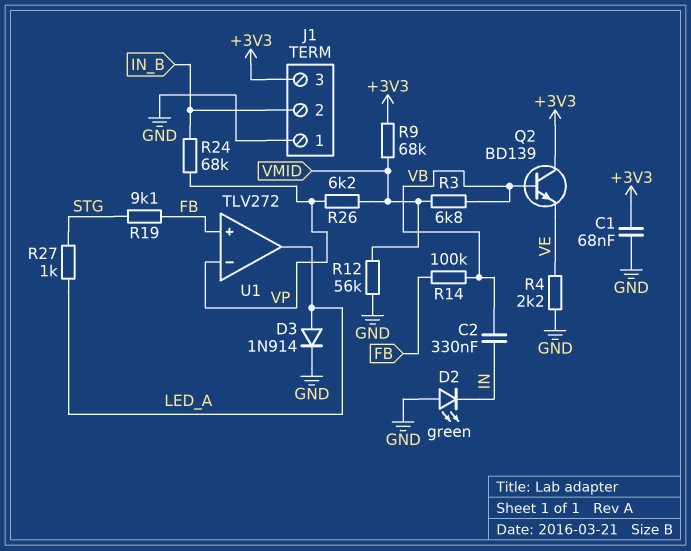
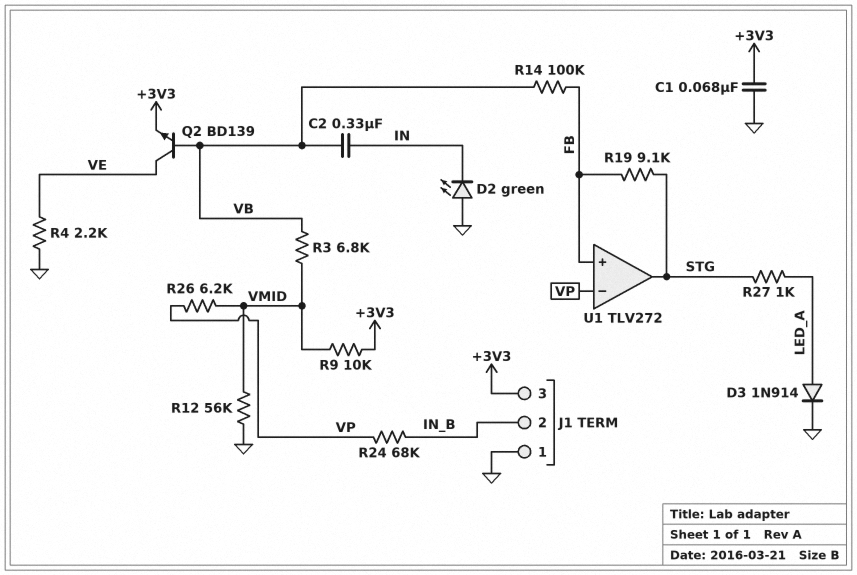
Q2: NPN BD139 (B VB, C +3V3, E VE) -> NPN BD139 (B VB, C VE, E +3V3)
R9: 68k (+3V3, VMID) -> 10k (+3V3, VMID)
U1 pin out: LED_A -> STG

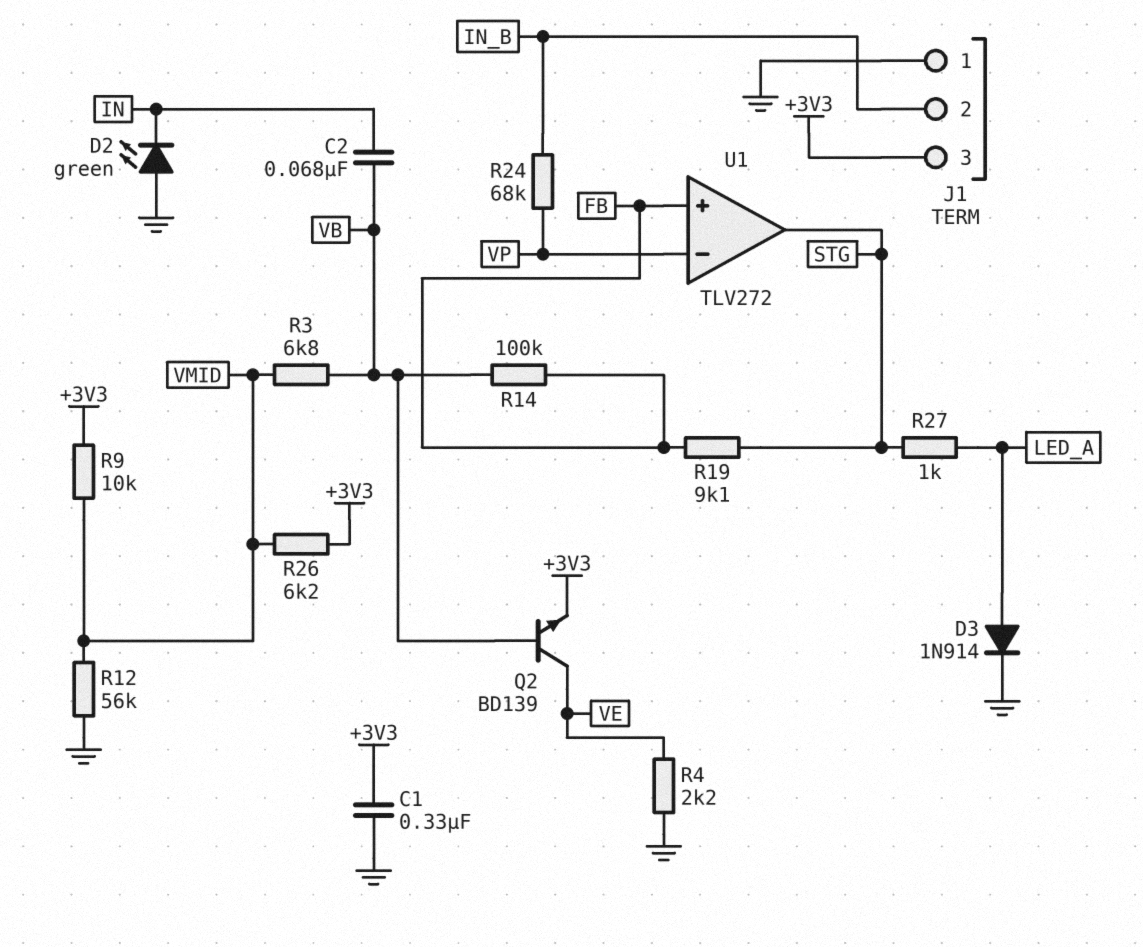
C1: 68nF (+3V3, GND) -> 330nF (+3V3, GND)
C2: 330nF (IN, VB) -> 68nF (IN, VB)
R26: 6.2k (VMID, VP) -> 6.2k (+3V3, VMID)

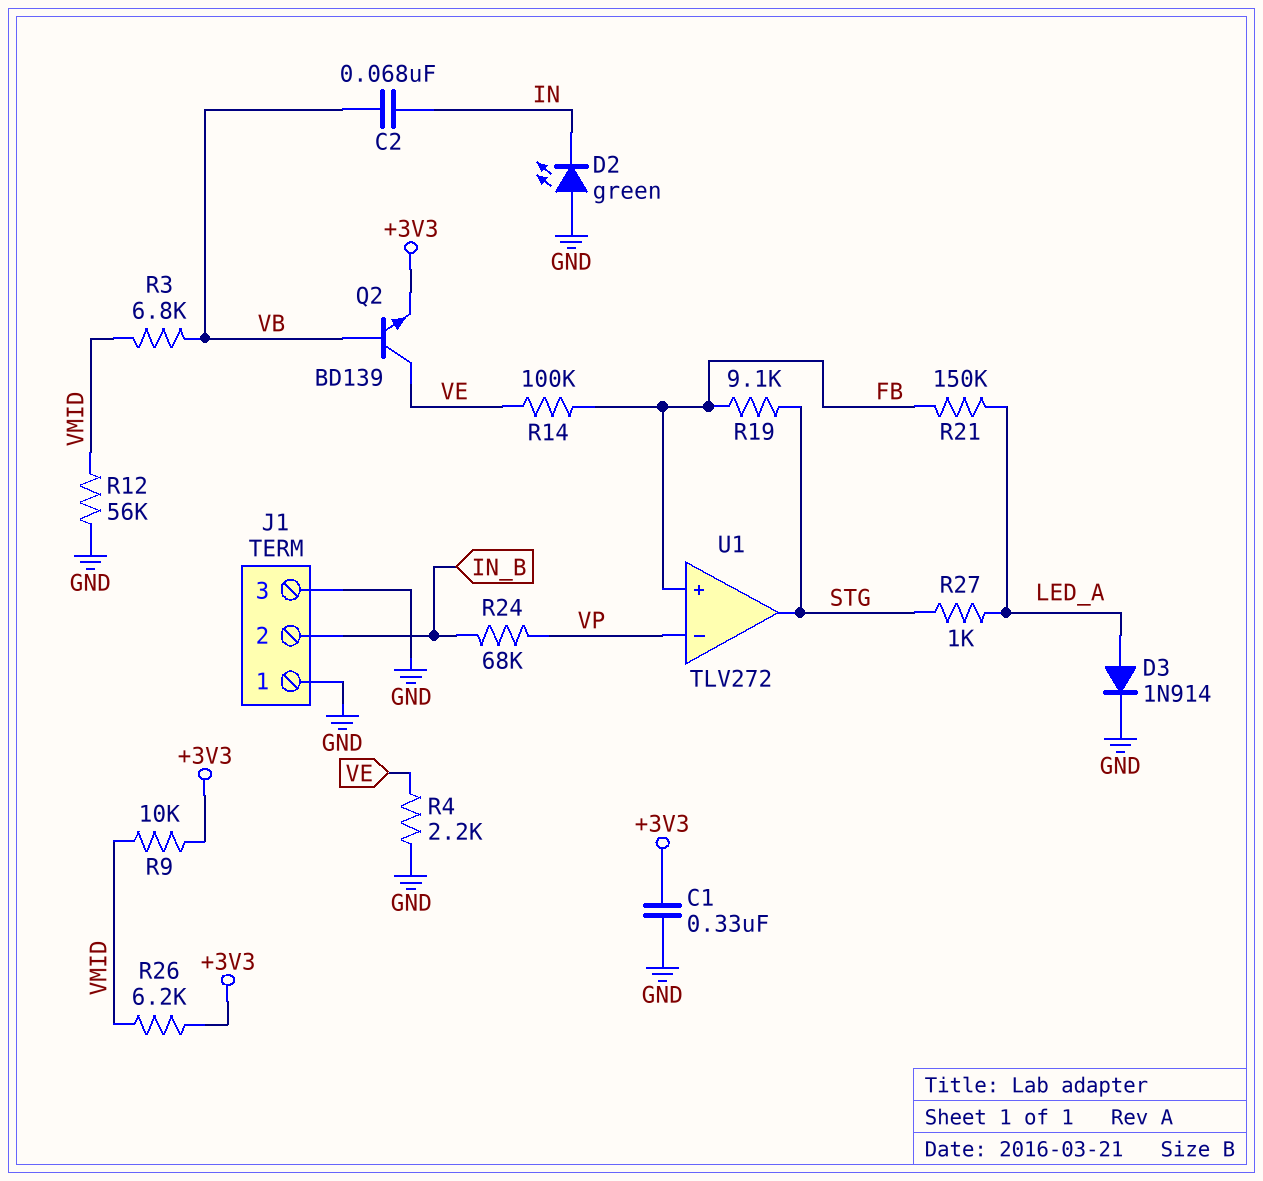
J1 pin 3: +3V3 -> GND
R14: 100k (FB, VB) -> 100k (FB, VE)
R21: none -> 150k (FB, LED_A)

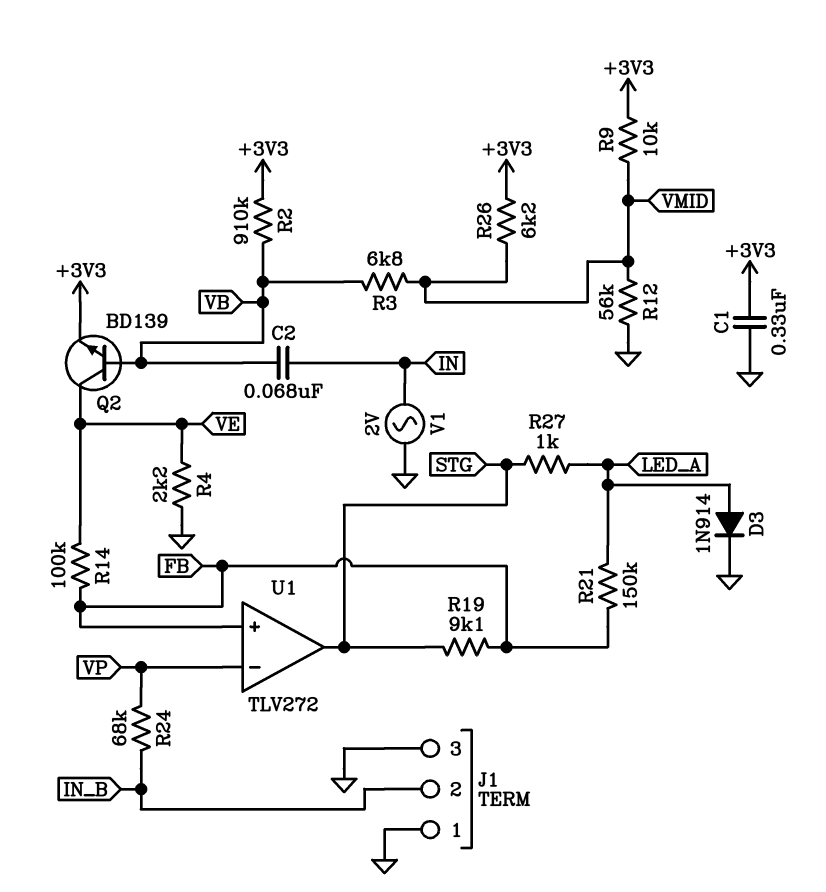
D2: LED green (A GND, K IN) -> none
R2: none -> 910k (+3V3, VB)
V1: none -> AC 2V (GND, IN)

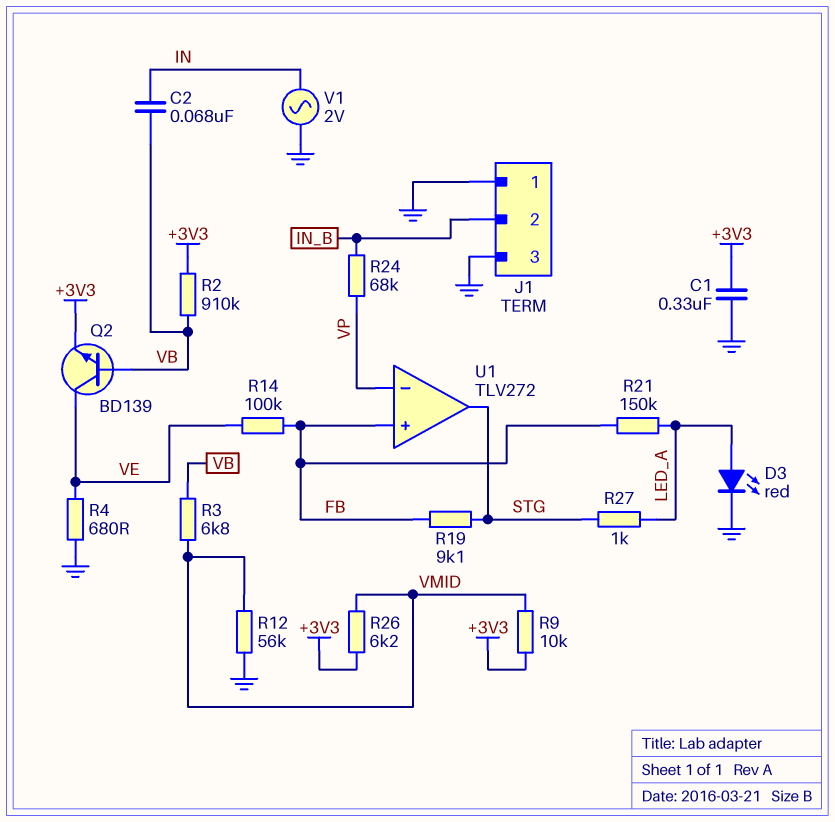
D3: diode 1N914 (A LED_A, K GND) -> LED red (A LED_A, K GND)
R4: 2.2k (GND, VE) -> 680 (GND, VE)

